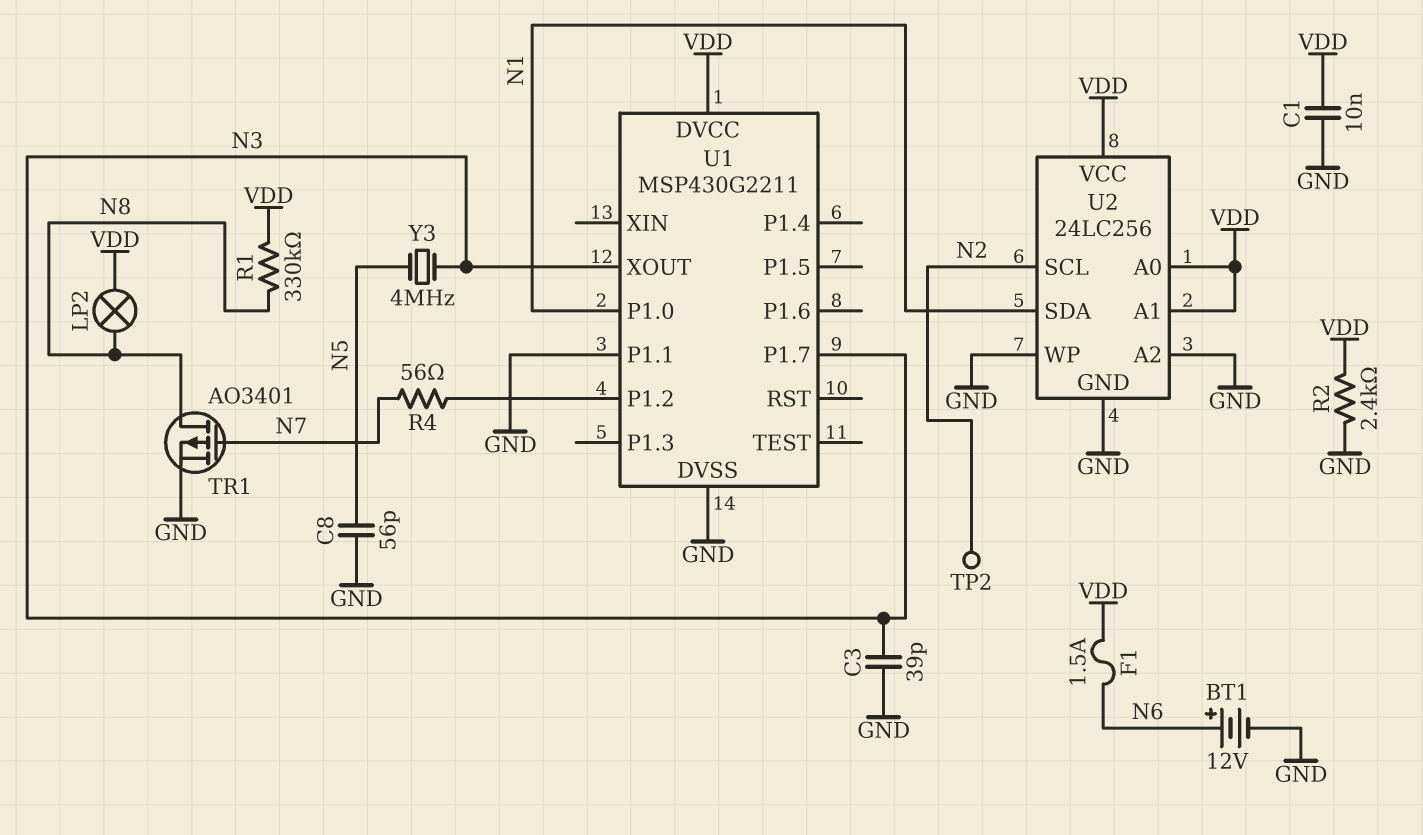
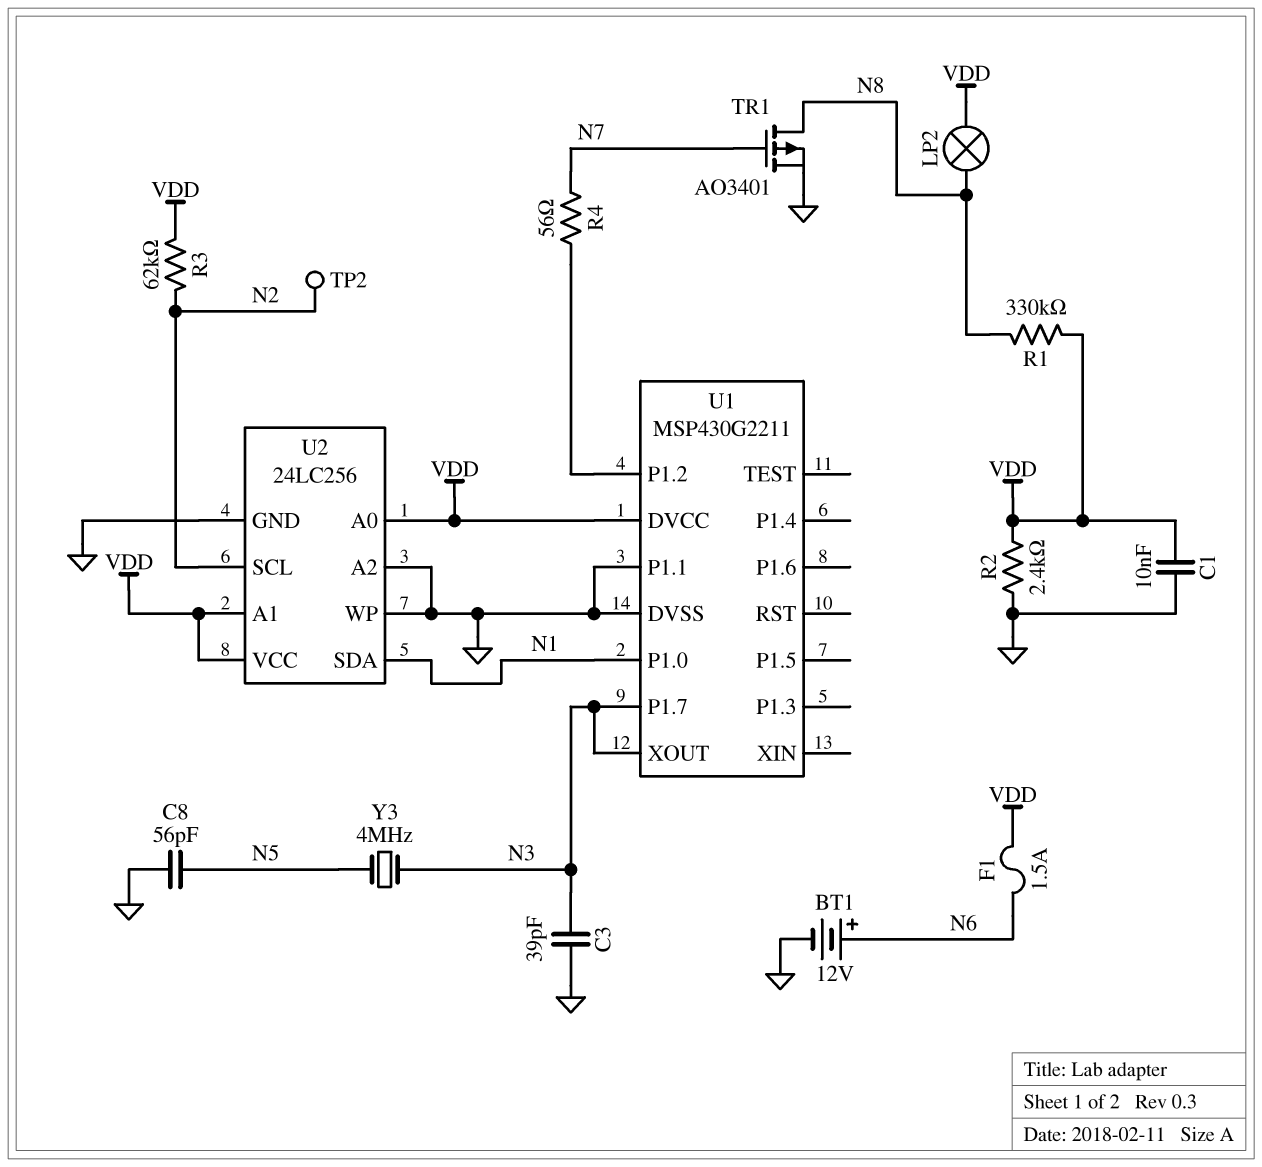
R3: none -> 62k (N2, VDD)

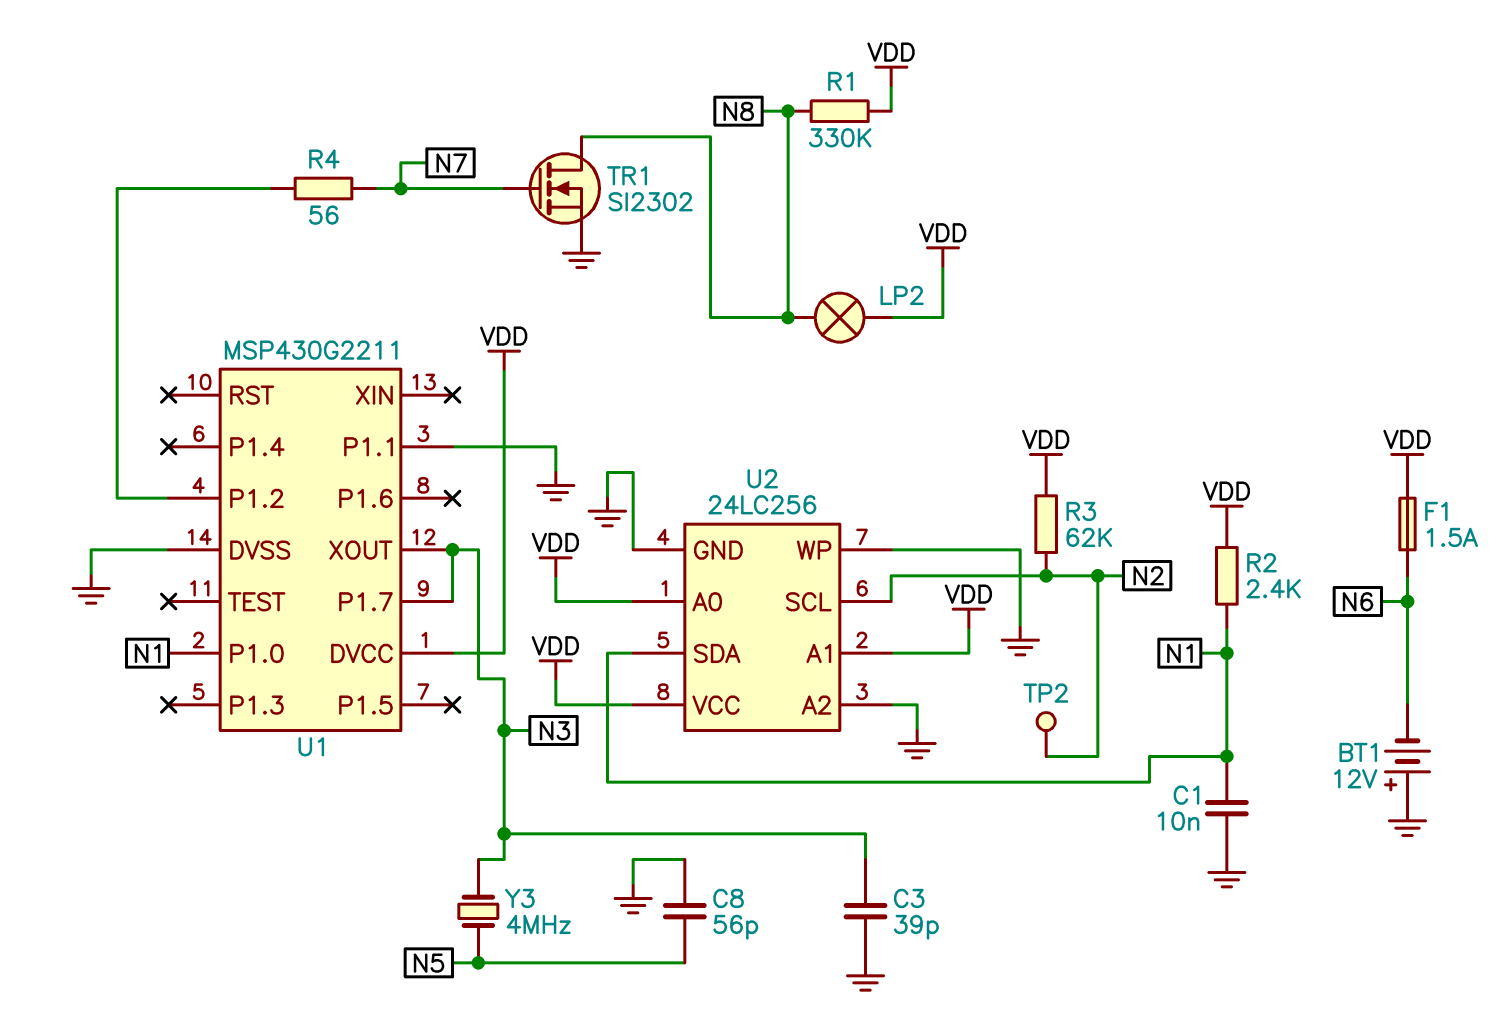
BT1: 12V (plus N6, minus GND) -> 12V (plus GND, minus N6)
C1: 10nF (GND, VDD) -> 10nF (GND, N1)
R2: 2.4k (GND, VDD) -> 2.4k (N1, VDD)
TR1: PMOS AO3401 (G N7, D N8, S GND) -> NMOS SI2302 (G N7, D N8, S GND)

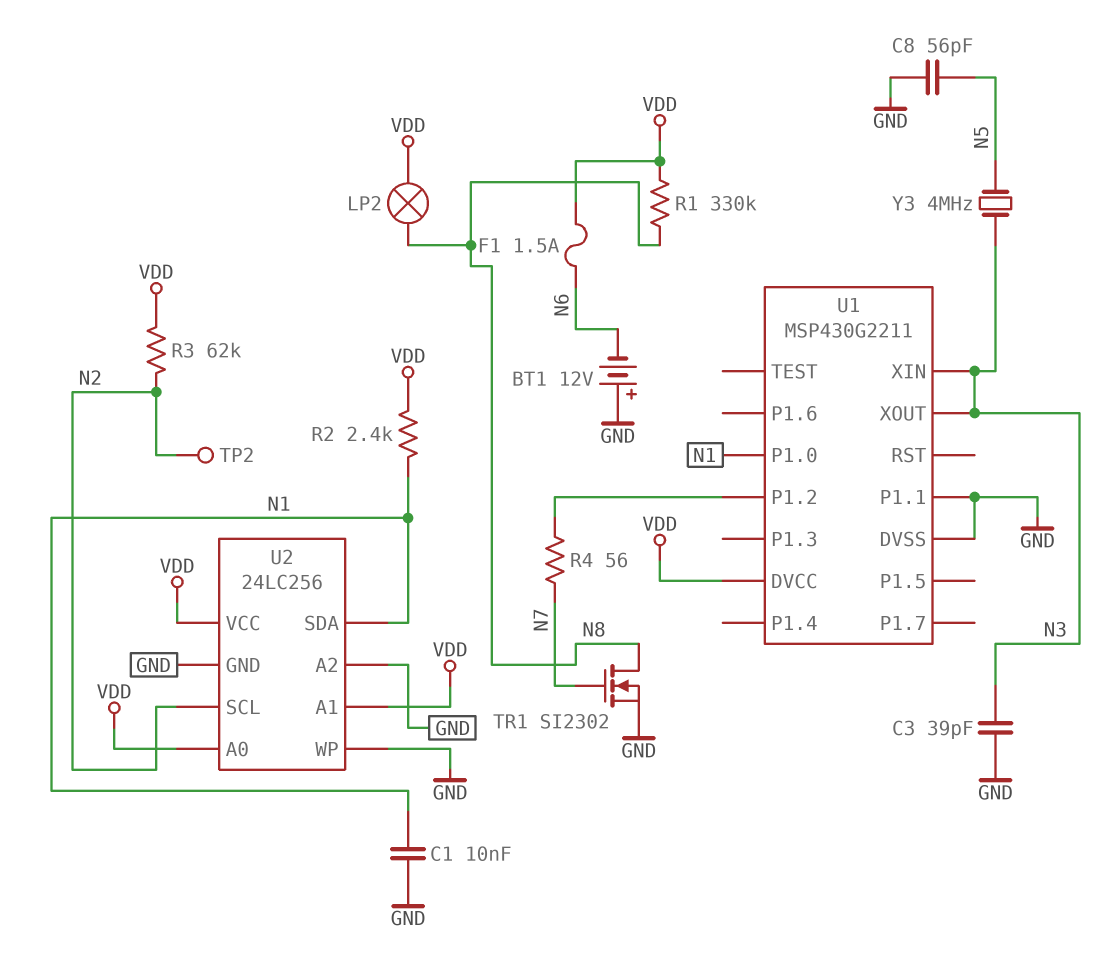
U1 pin P1.7: N3 -> none
U1 pin XIN: none -> N3

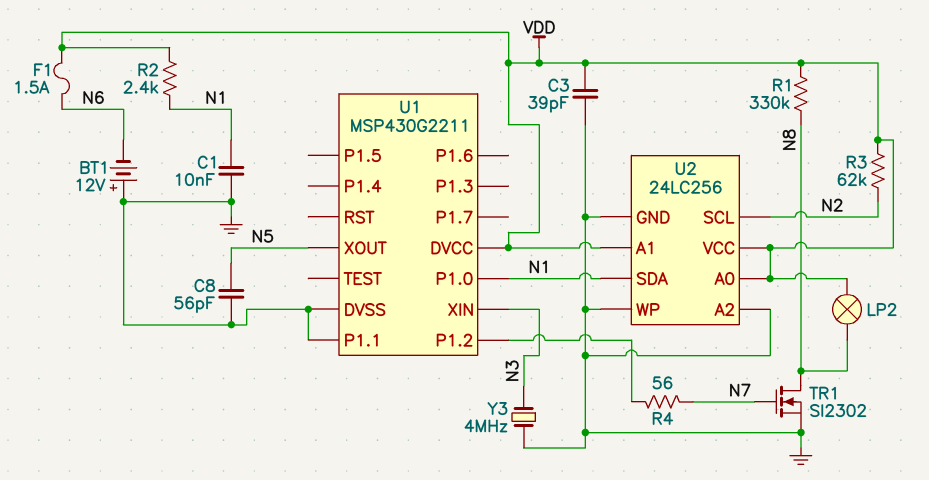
C3: 39pF (GND, N3) -> 39pF (GND, VDD)
TP2: test point (N2) -> none
U1 pin XOUT: N3 -> N5
Y3: 4MHz (N3, N5) -> 4MHz (GND, N3)

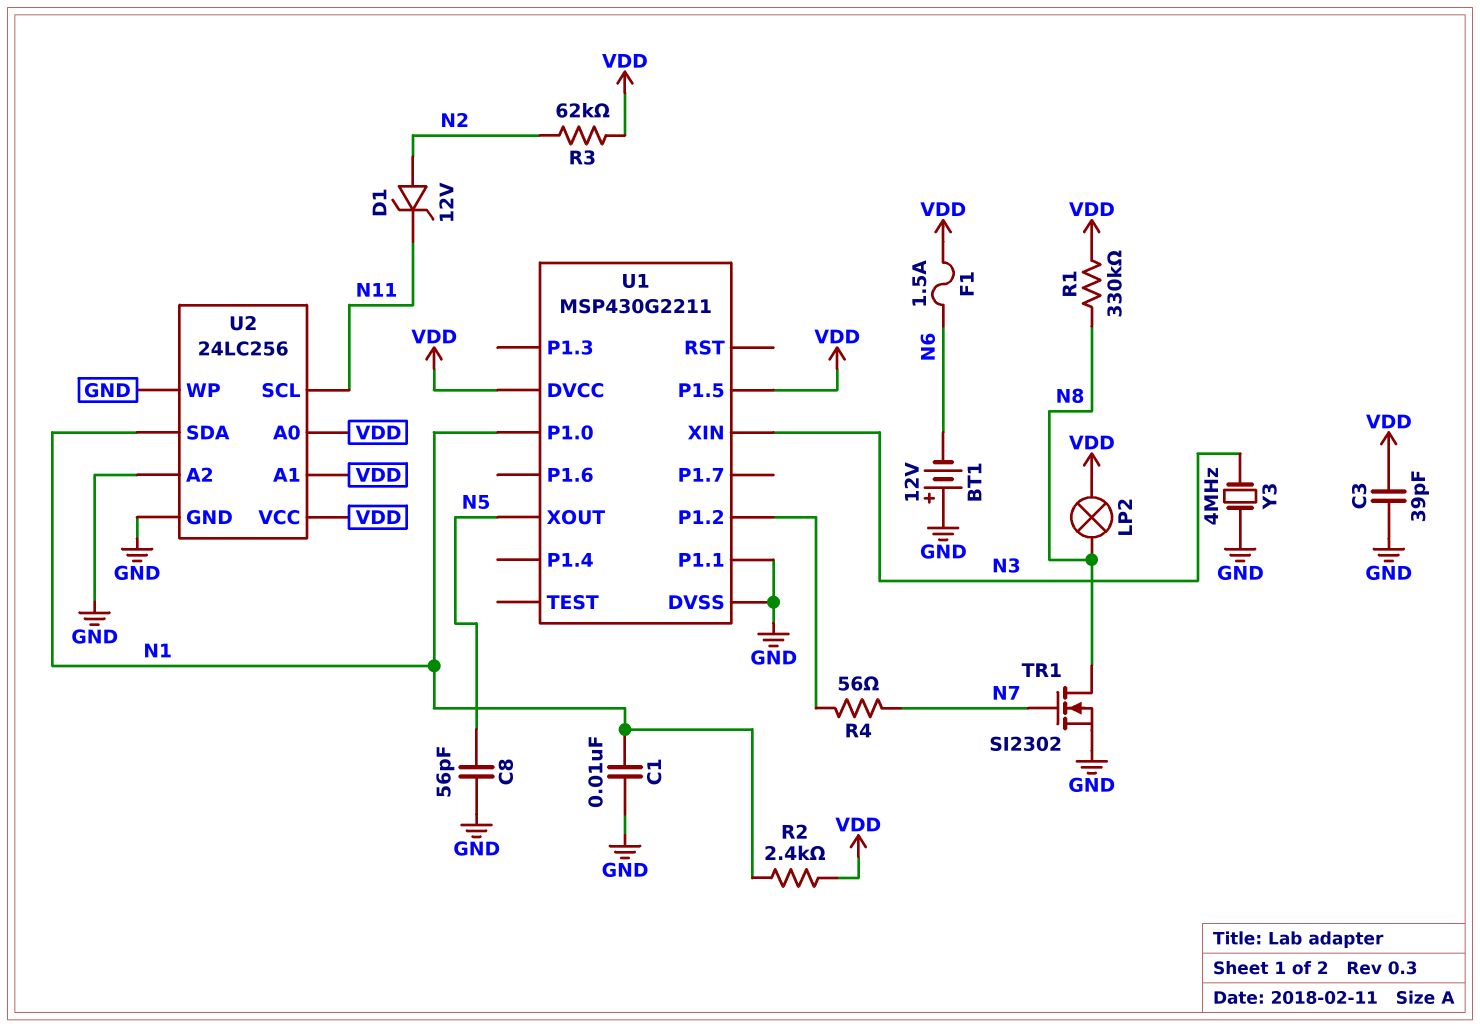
D1: none -> zener 12V (A N2, K N11)
U1 pin P1.5: none -> VDD
U2 pin SCL: N2 -> N11

